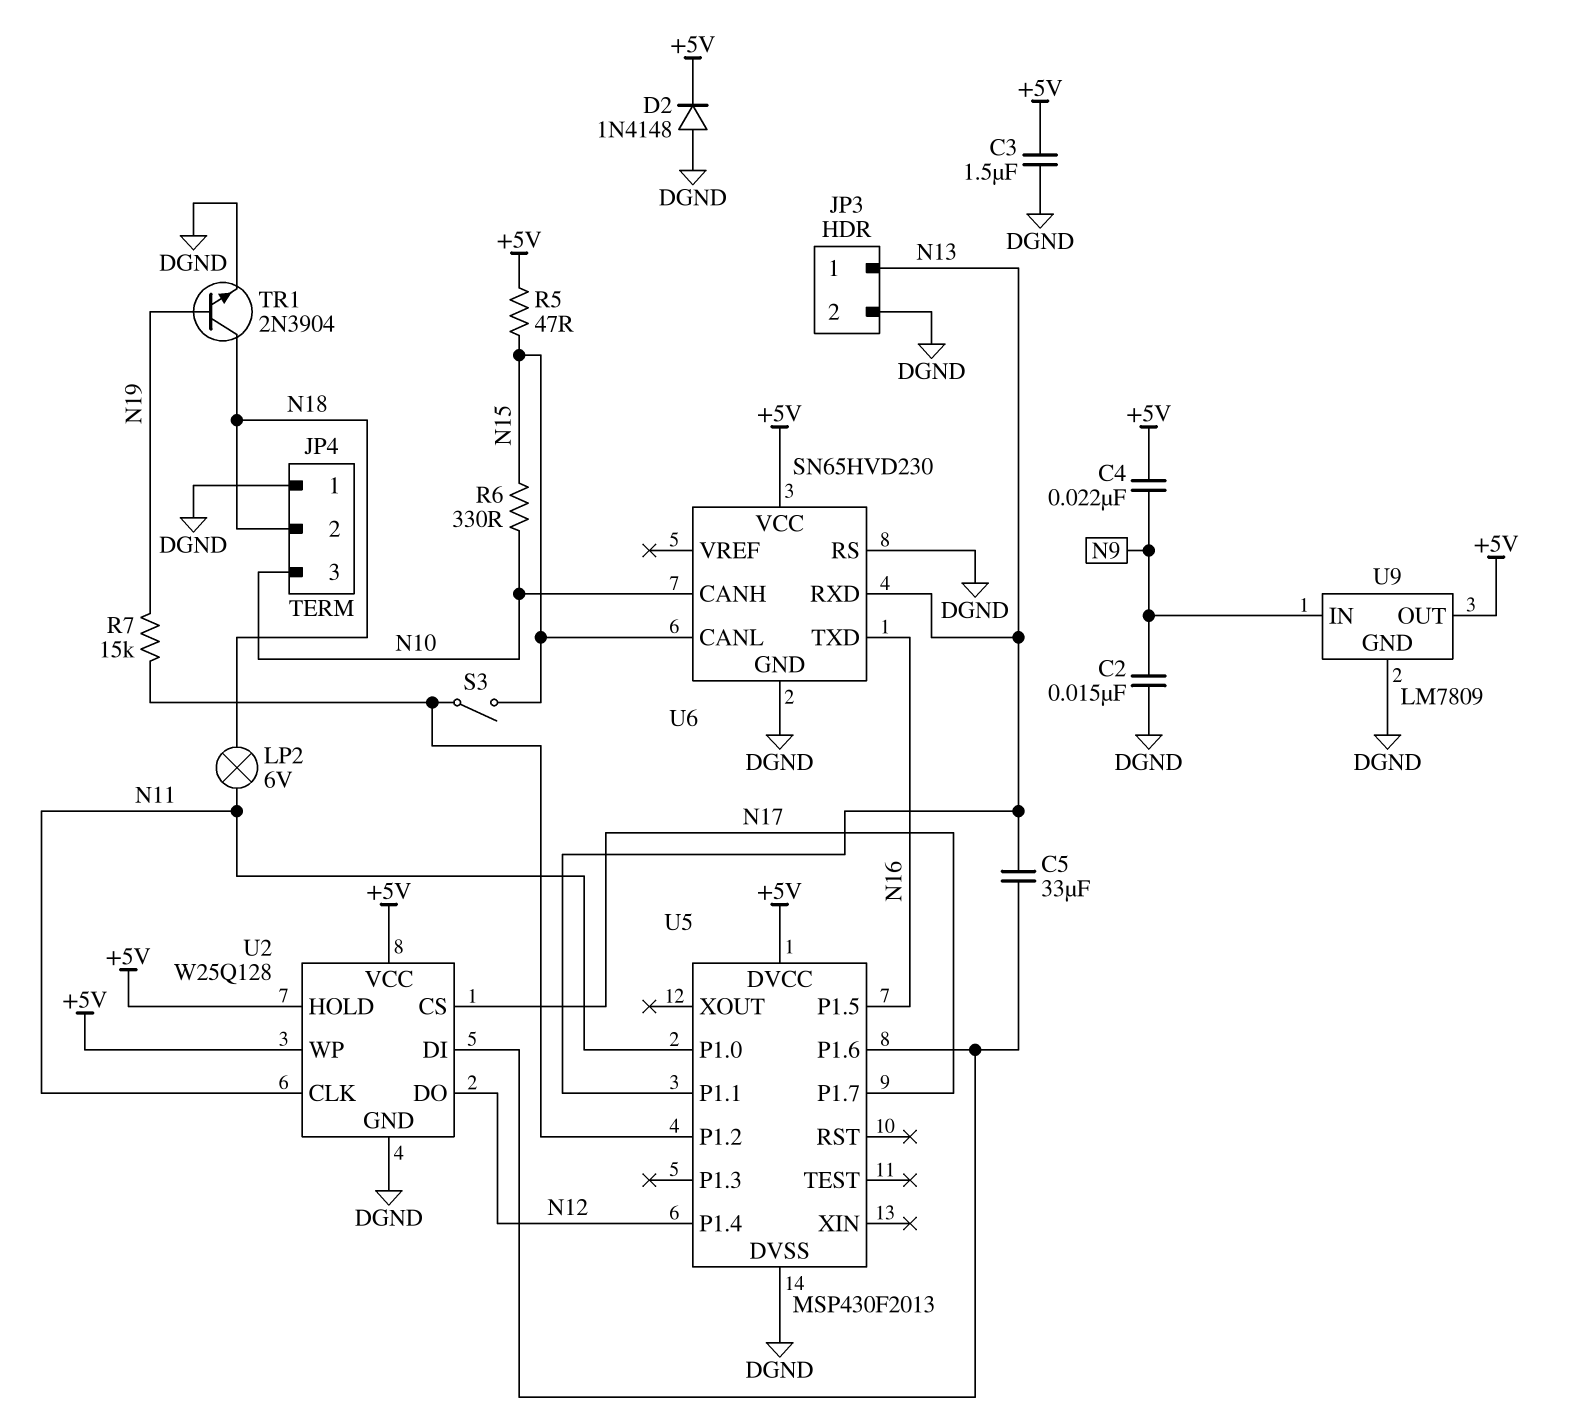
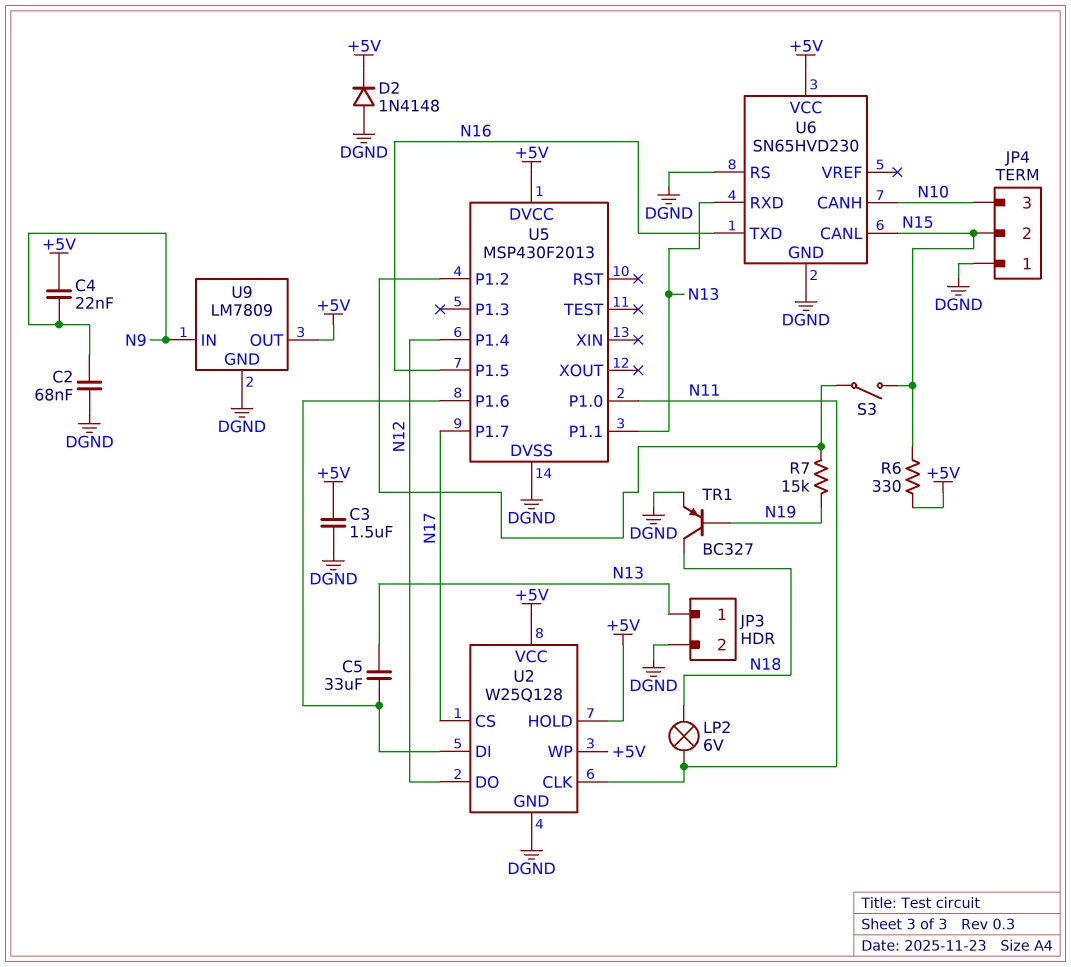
C2: 15nF (DGND, N9) -> 68nF (DGND, N9)
JP4 pin 2: N18 -> N15
R5: 47 (+5V, N15) -> none
R6: 330 (N10, N15) -> 330 (+5V, N15)
TR1: NPN 2N3904 (B N19, C N18, E DGND) -> PNP BC327 (B N19, C N18, E DGND)

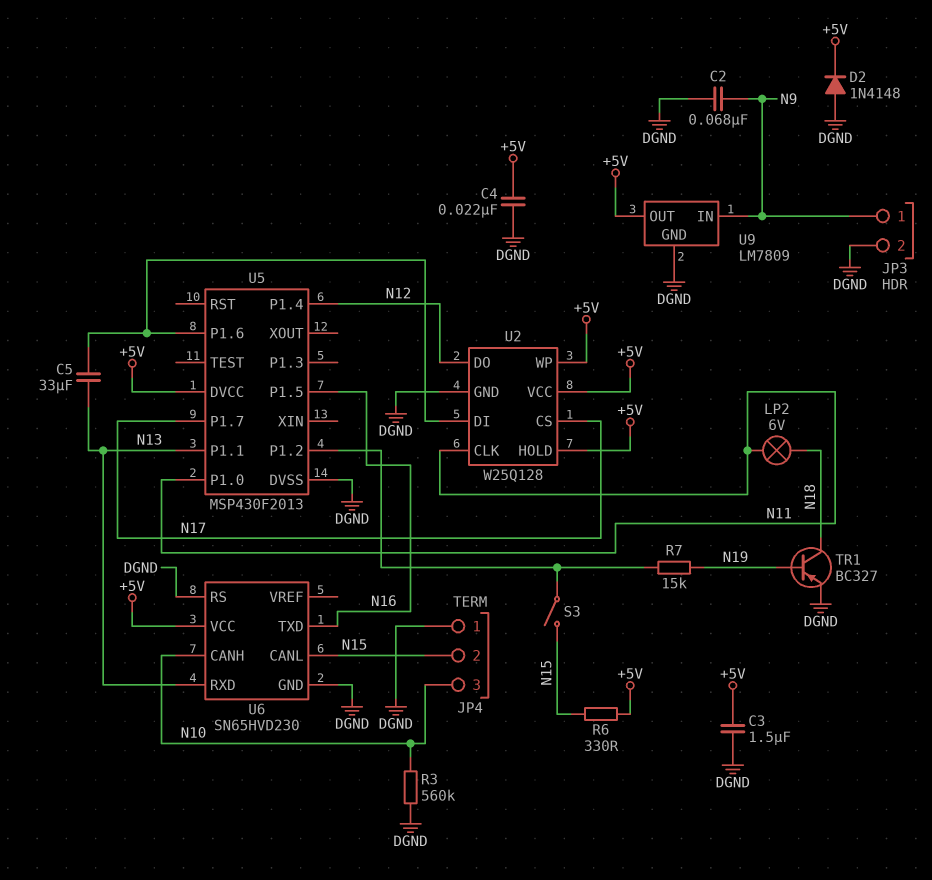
C4: 22nF (+5V, N9) -> 22nF (+5V, DGND)
JP3 pin 1: N13 -> N9
R3: none -> 560k (DGND, N10)

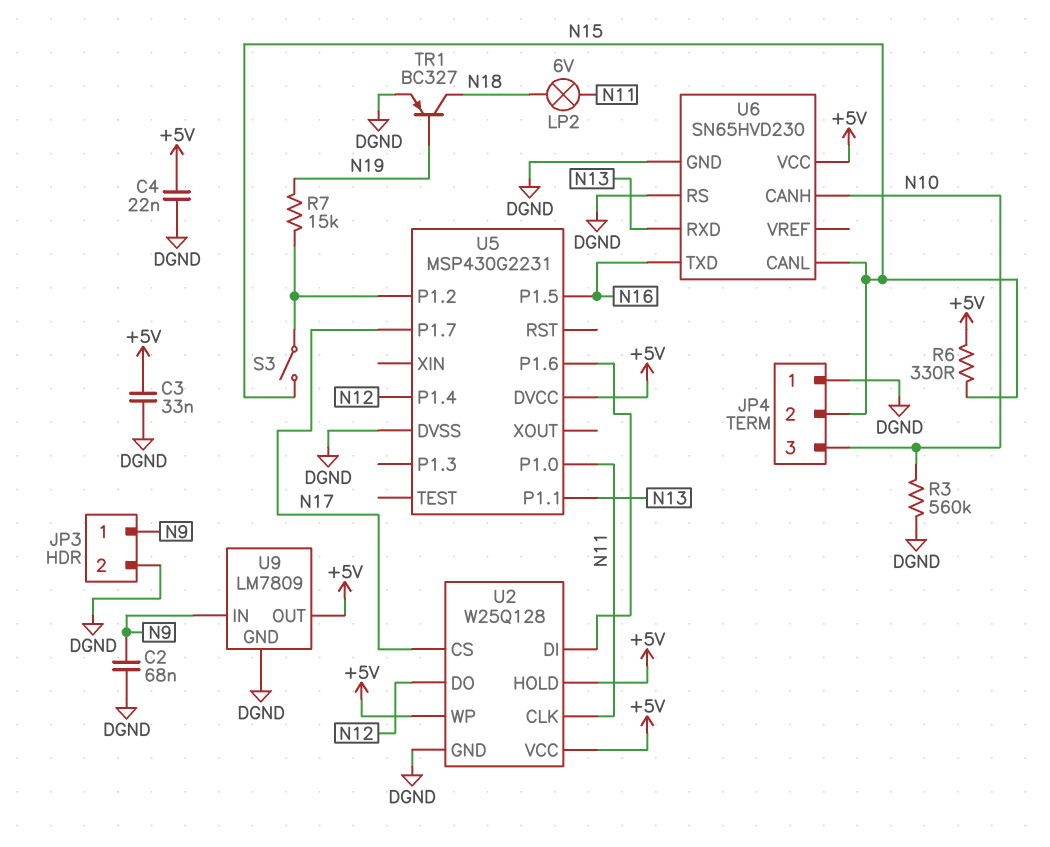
C3: 1.5uF (+5V, DGND) -> 33nF (+5V, DGND)
C5: 33uF (N13, U2/DI) -> none
D2: diode 1N4148 (A DGND, K +5V) -> none
U5: MSP430F2013 -> MSP430G2231

